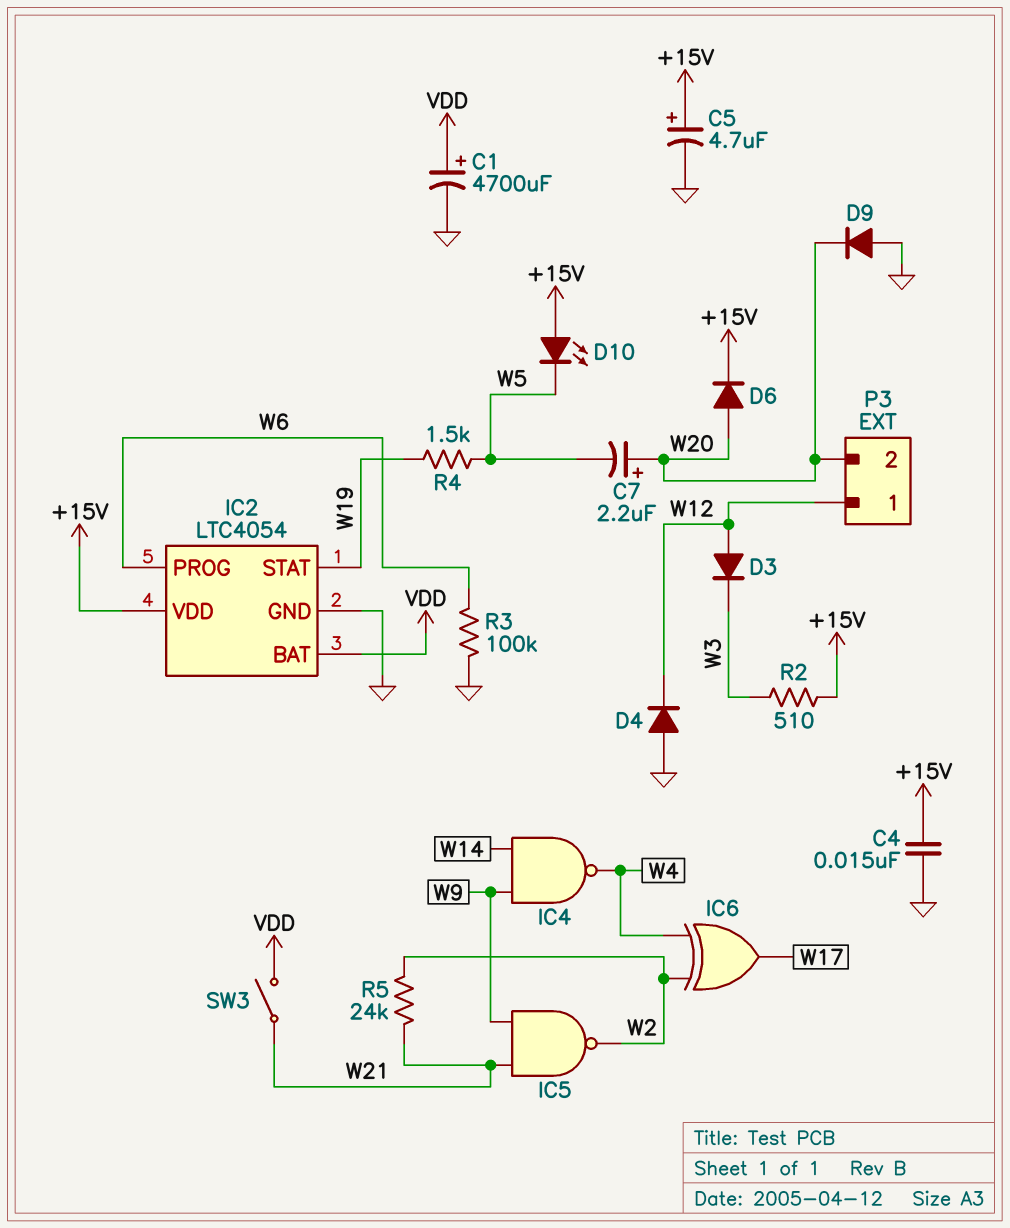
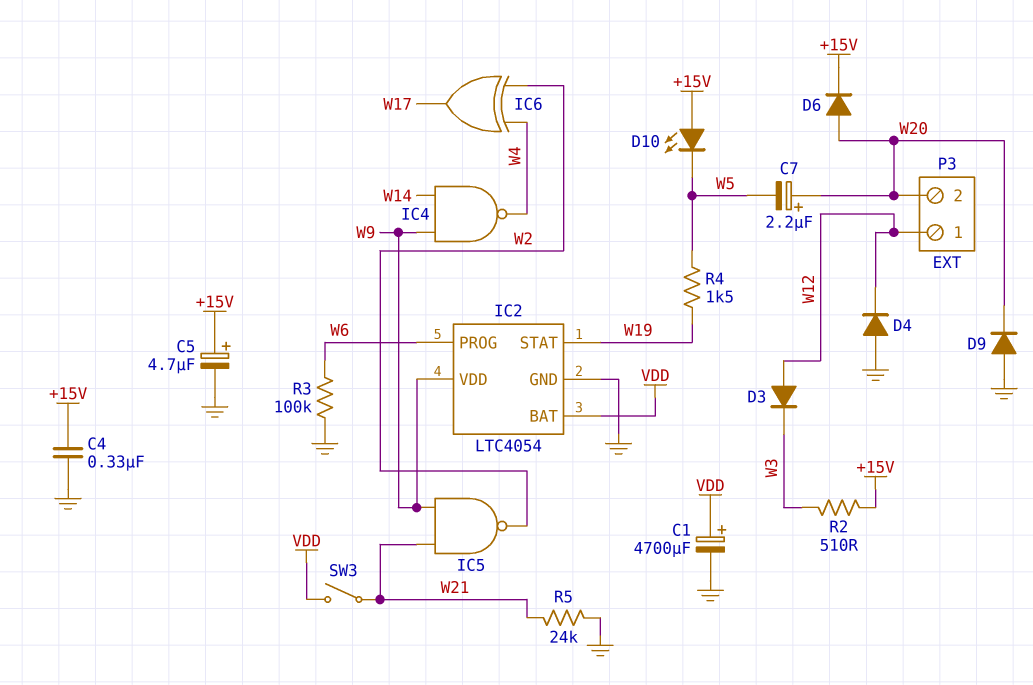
C4: 15nF (+15V, GND) -> 330nF (+15V, GND)
IC2 pin VDD: +15V -> W9
R5: 24k (W2, W21) -> 24k (GND, W21)

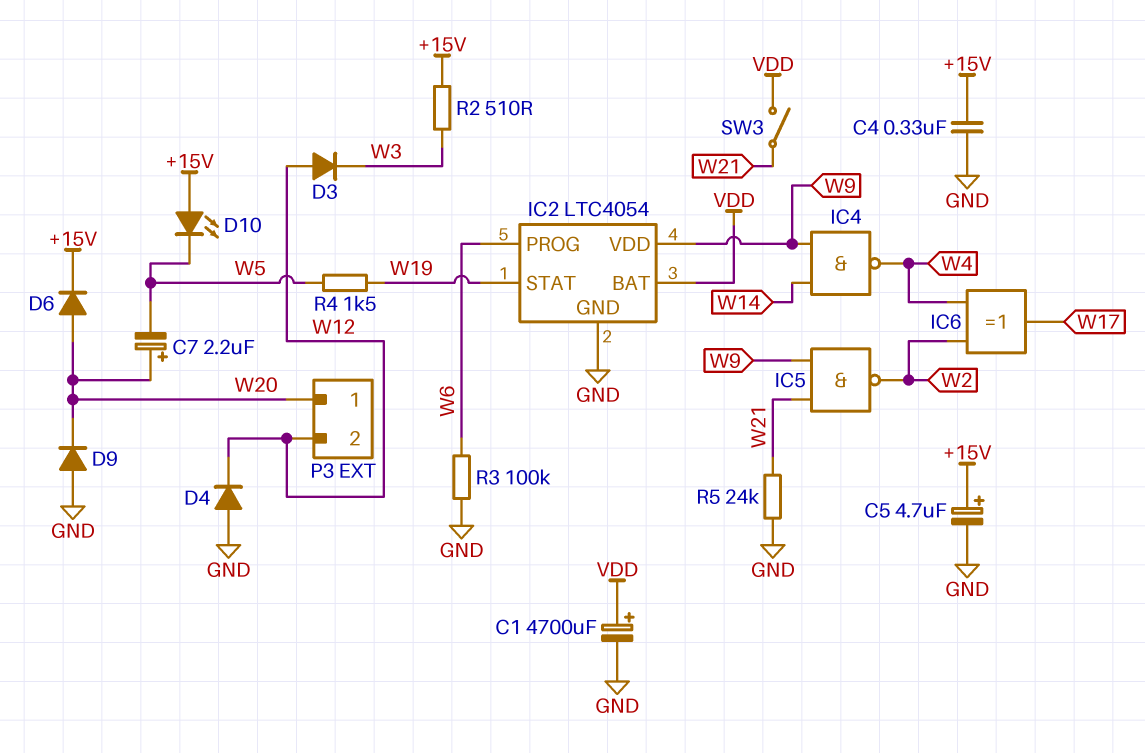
P3 pin 1: W12 -> W20
P3 pin 2: W20 -> W12

